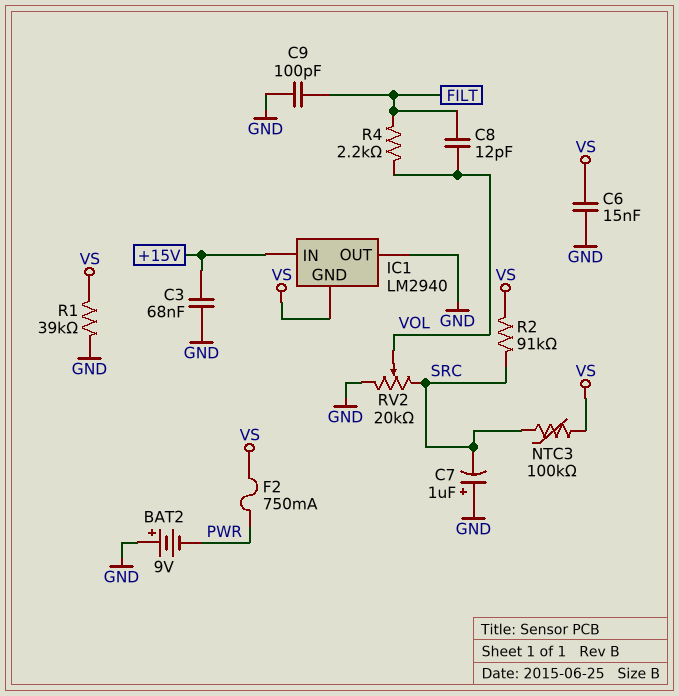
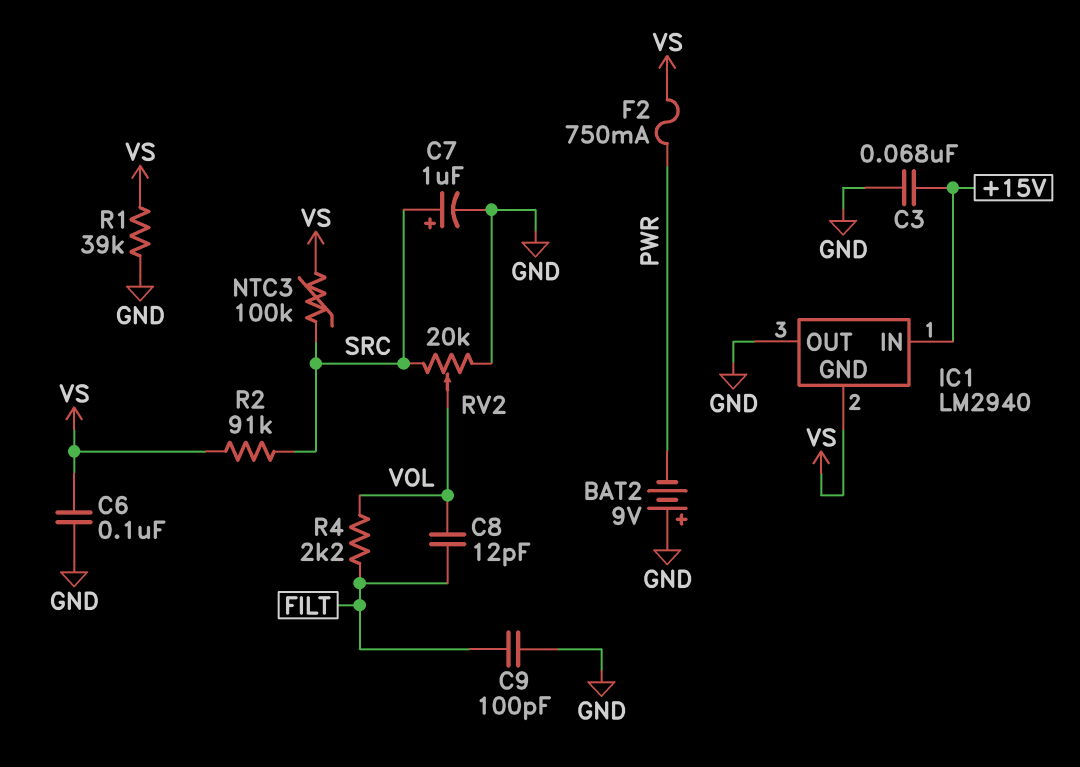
C6: 15nF (GND, VS) -> 100nF (GND, VS)
C7: 1uF (plus GND, minus SRC) -> 1uF (plus SRC, minus GND)

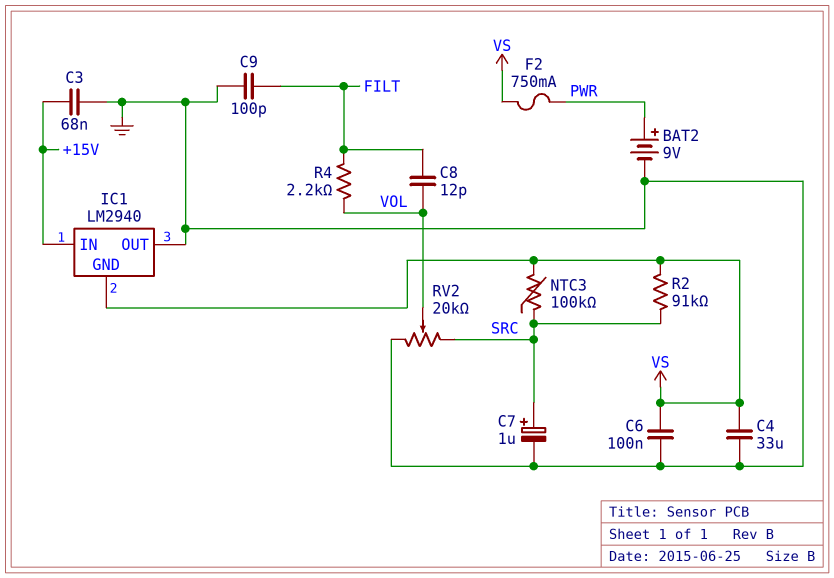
BAT2: 9V (plus GND, minus PWR) -> 9V (plus PWR, minus GND)
C4: none -> 33uF (GND, VS)
R1: 39k (GND, VS) -> none

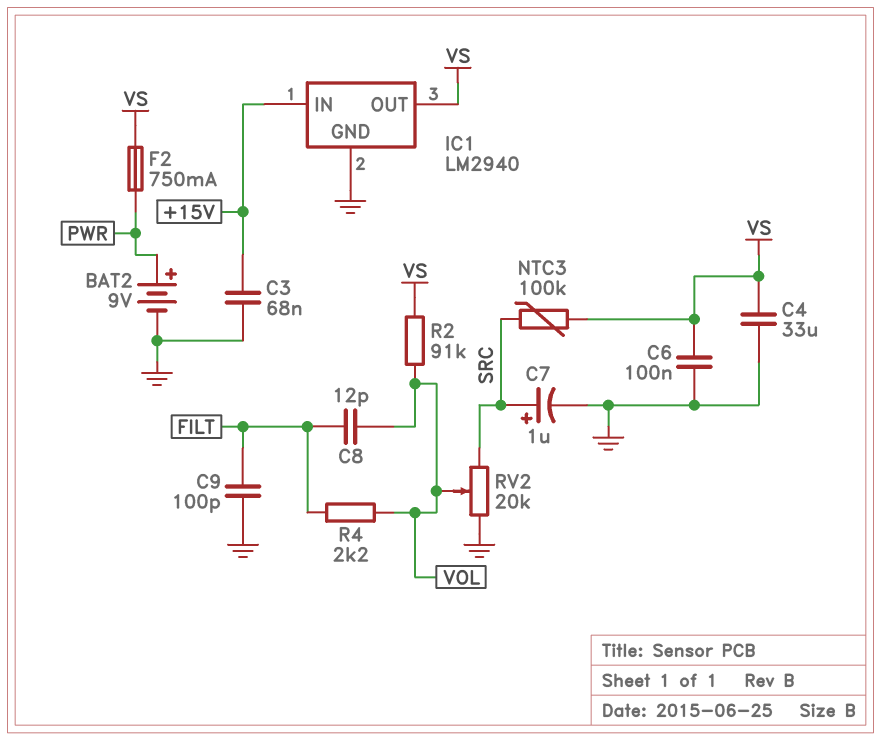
IC1 pin GND: VS -> GND
IC1 pin OUT: GND -> VS
R2: 91k (SRC, VS) -> 91k (VOL, VS)

